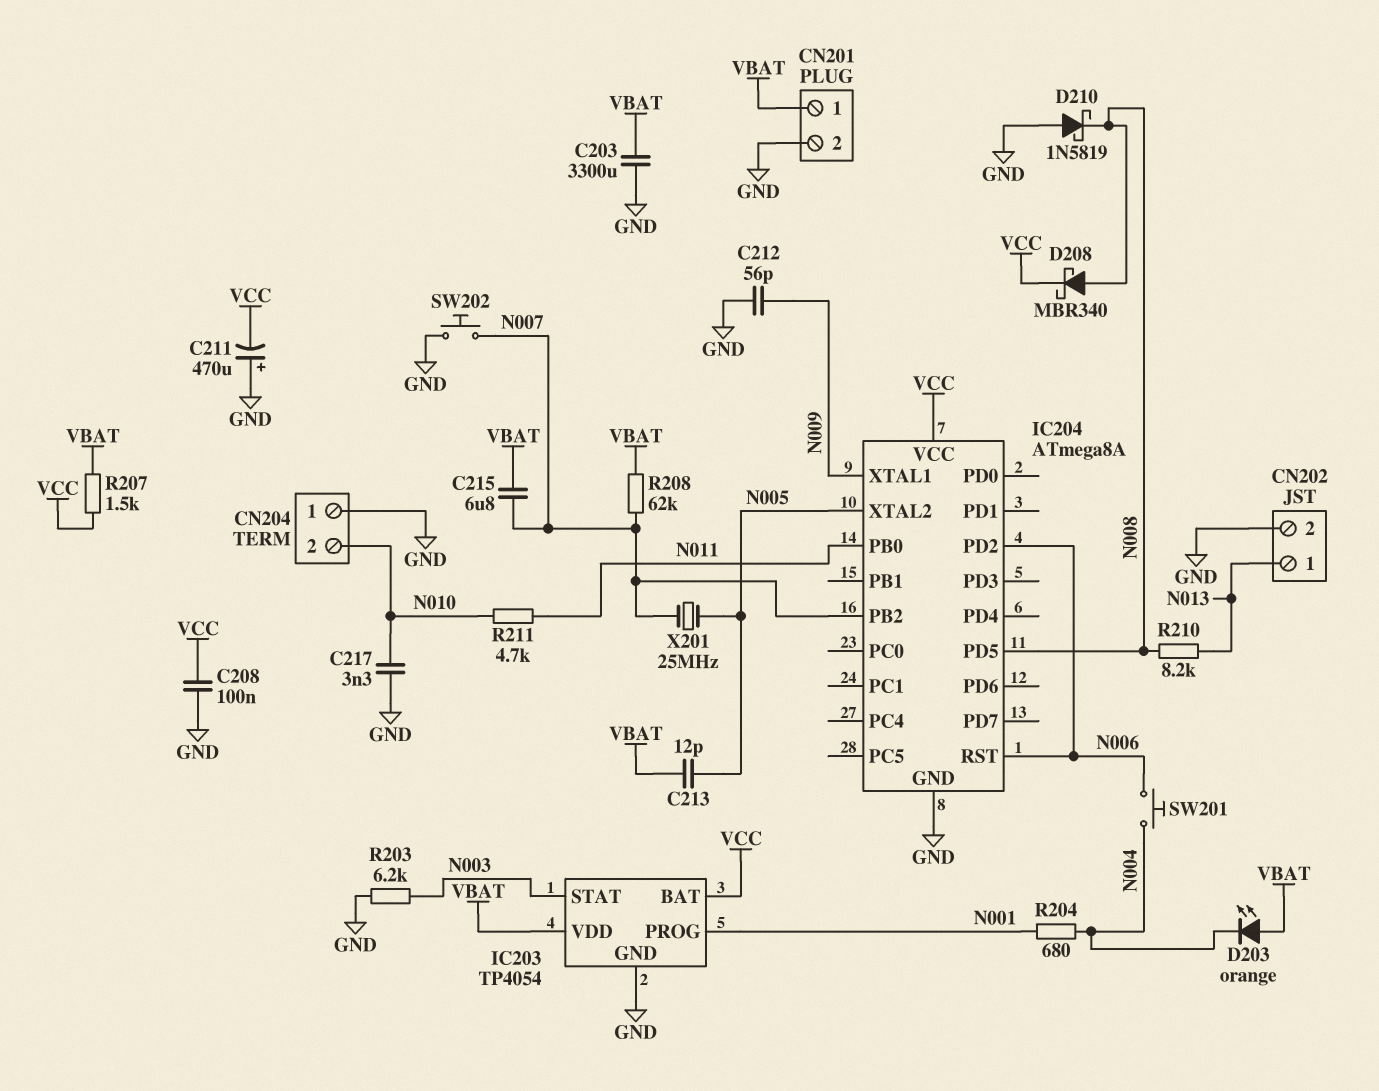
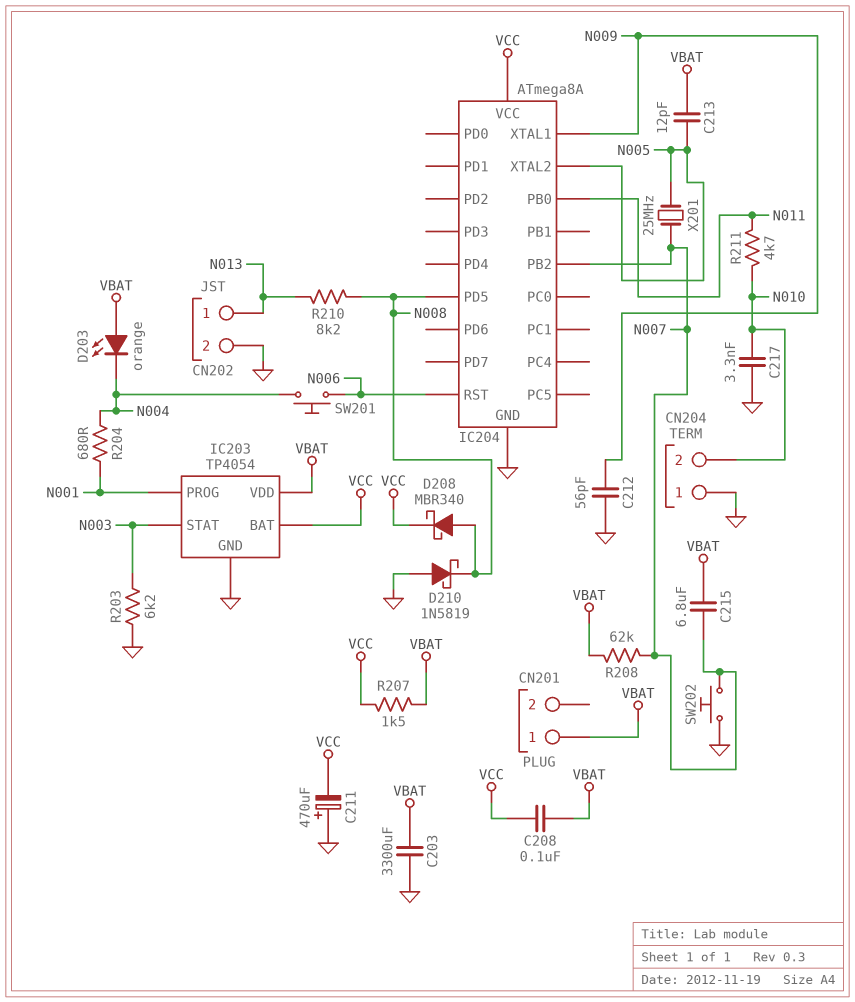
C208: 100nF (GND, VCC) -> 100nF (VBAT, VCC)
CN201 pin 2: GND -> none
IC204 pin PD2: N006 -> none

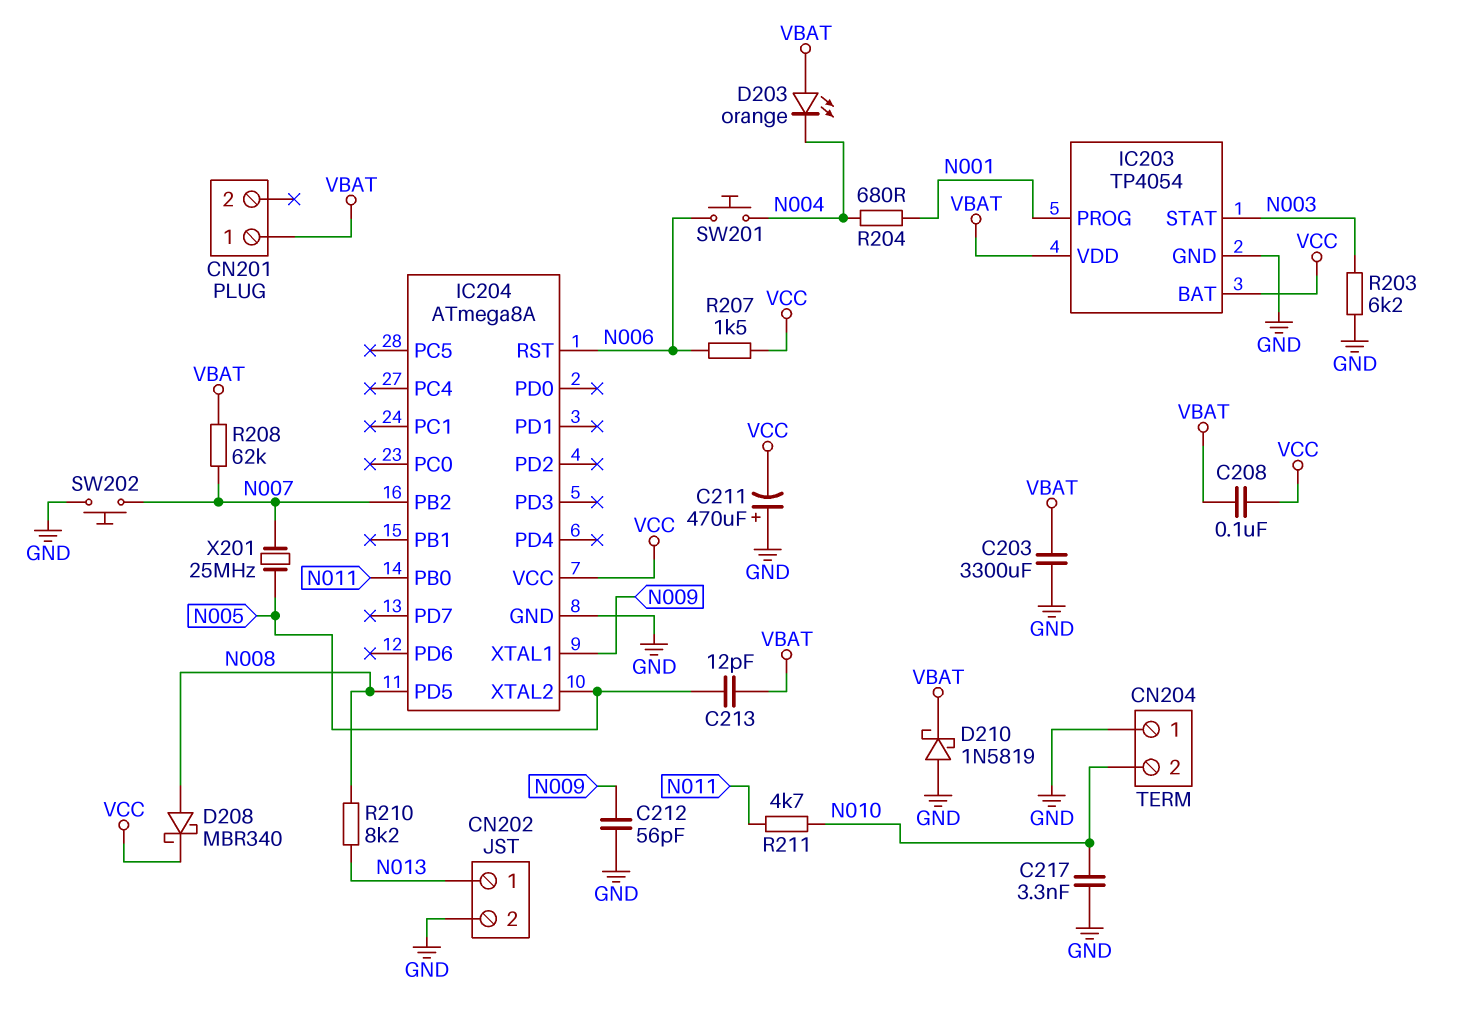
C215: 6.8uF (N007, VBAT) -> none
D210: schottky 1N5819 (A GND, K N008) -> schottky 1N5819 (A GND, K VBAT)
R207: 1.5k (VBAT, VCC) -> 1.5k (N006, VCC)

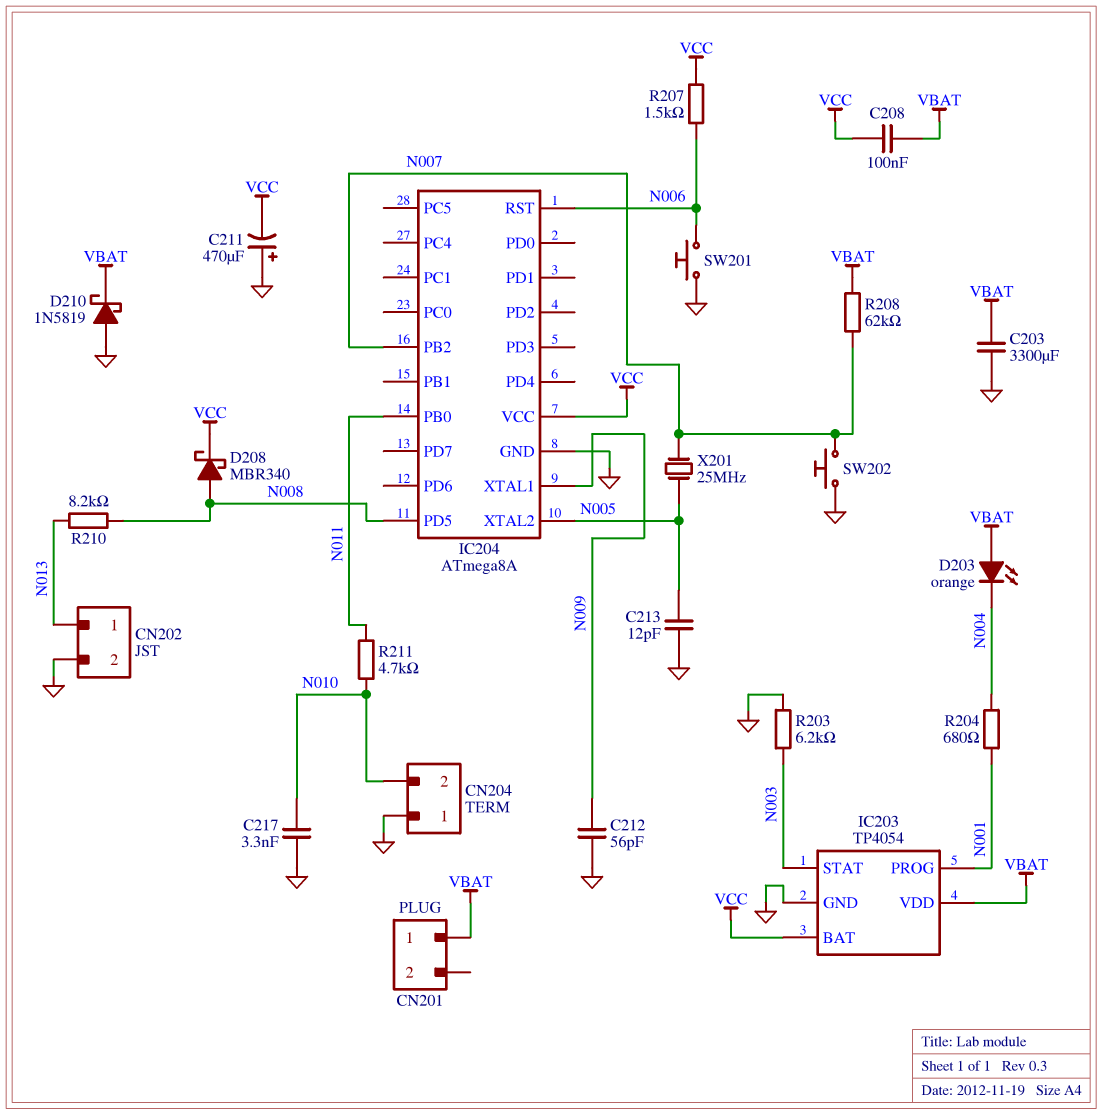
C213: 12pF (N005, VBAT) -> 12pF (GND, N005)
SW201: button (N004, N006) -> button (GND, N006)

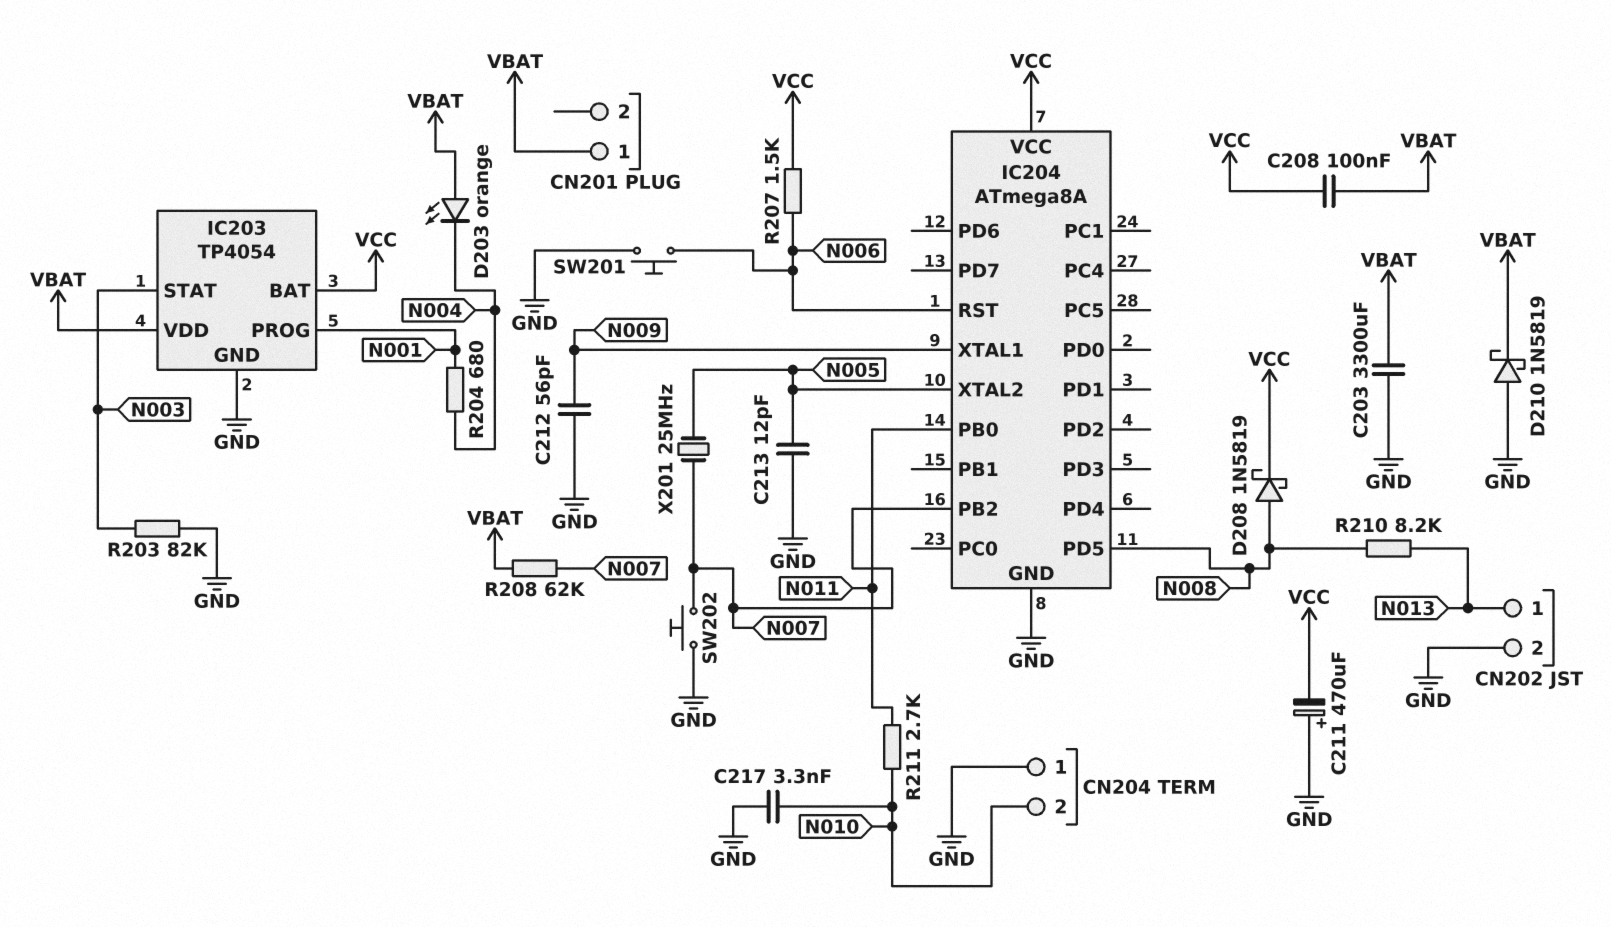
D208: schottky MBR340 (A N008, K VCC) -> schottky 1N5819 (A N008, K VCC)
R203: 6.2k (GND, N003) -> 82k (GND, N003)
R211: 4.7k (N010, N011) -> 2.7k (N010, N011)

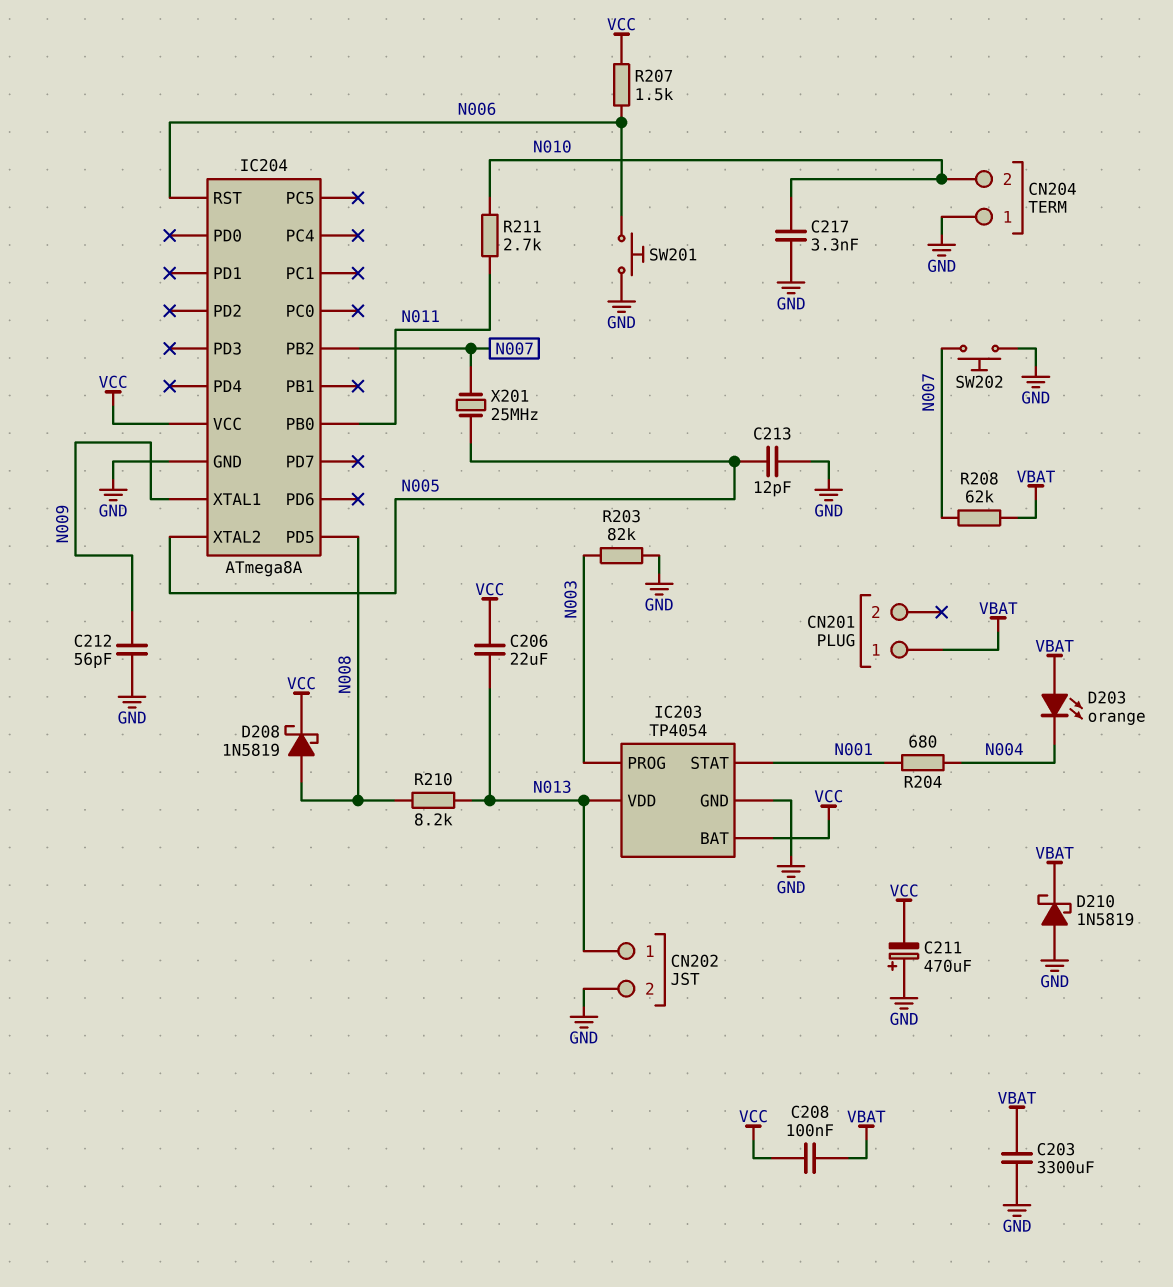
C206: none -> 22uF (N013, VCC)
IC203 pin PROG: N001 -> N003
IC203 pin STAT: N003 -> N001
IC203 pin VDD: VBAT -> N013

